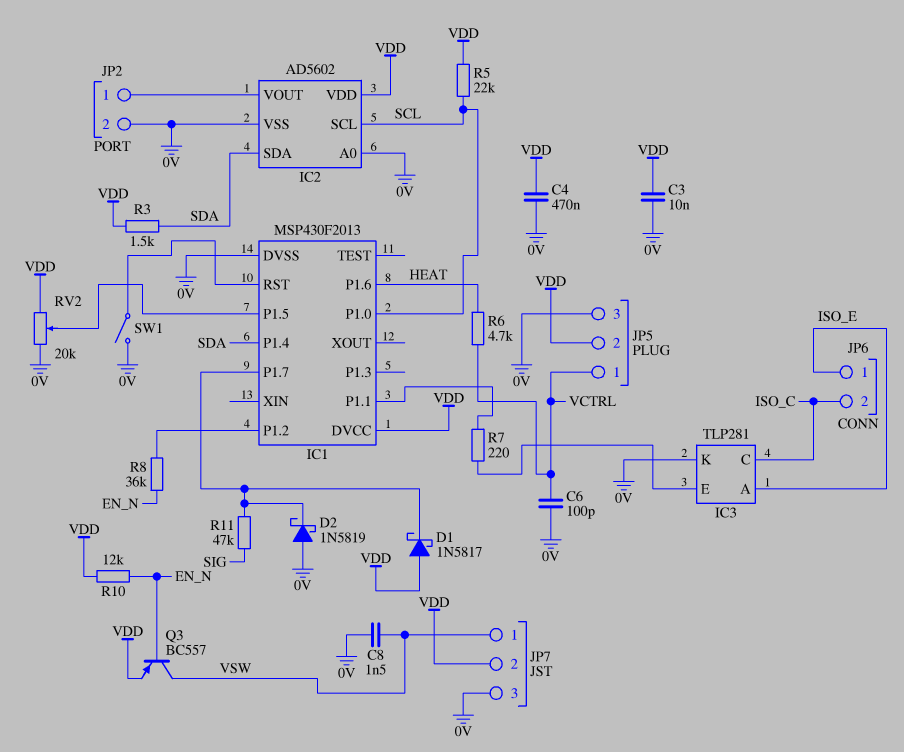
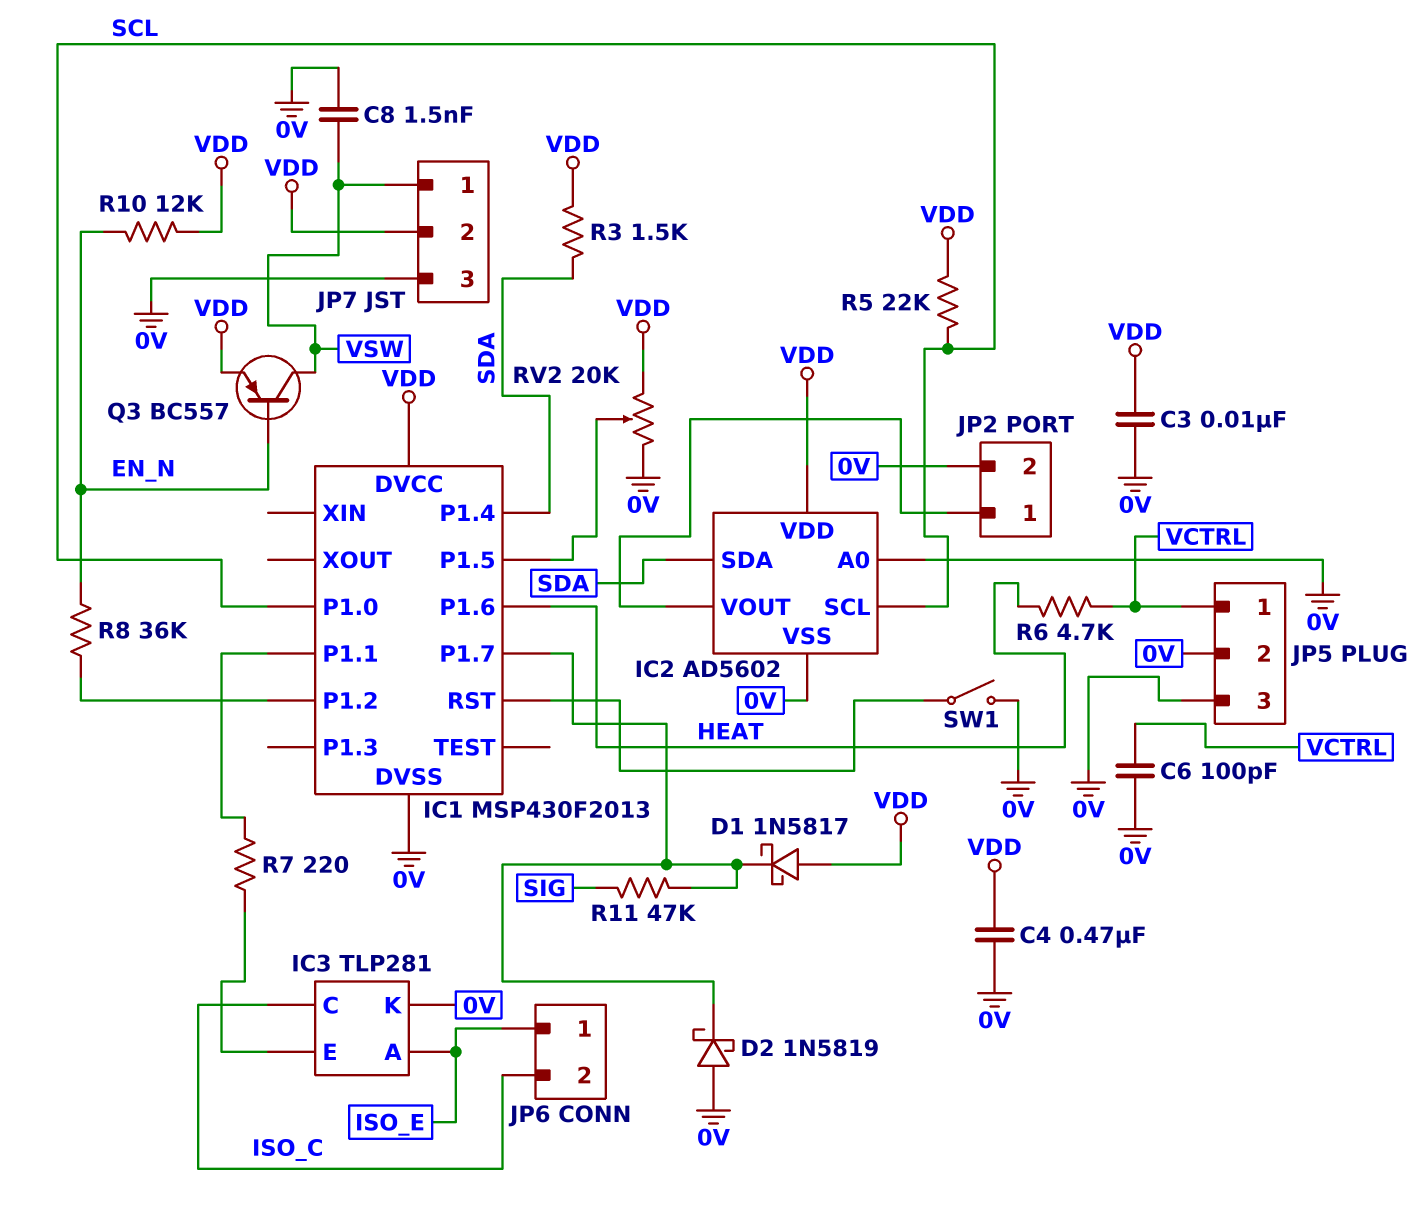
JP5 pin 2: VDD -> 0V

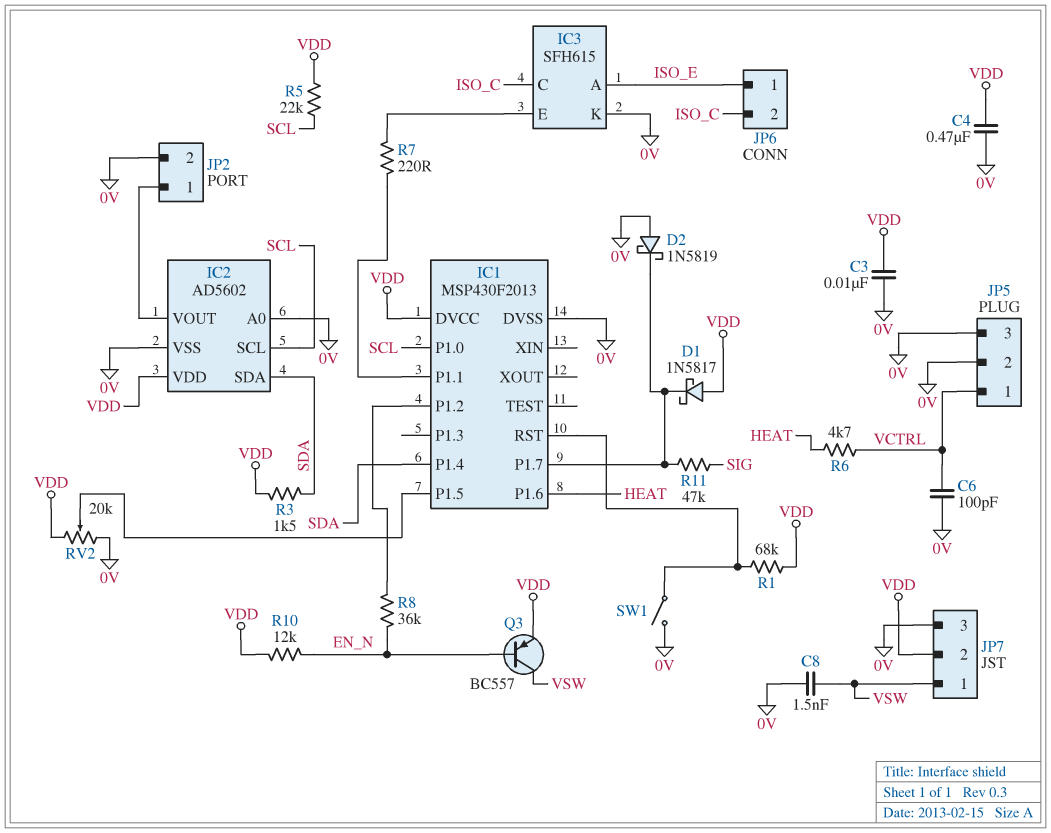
IC3: TLP281 -> SFH615
R1: none -> 68k (IC1/RST, VDD)

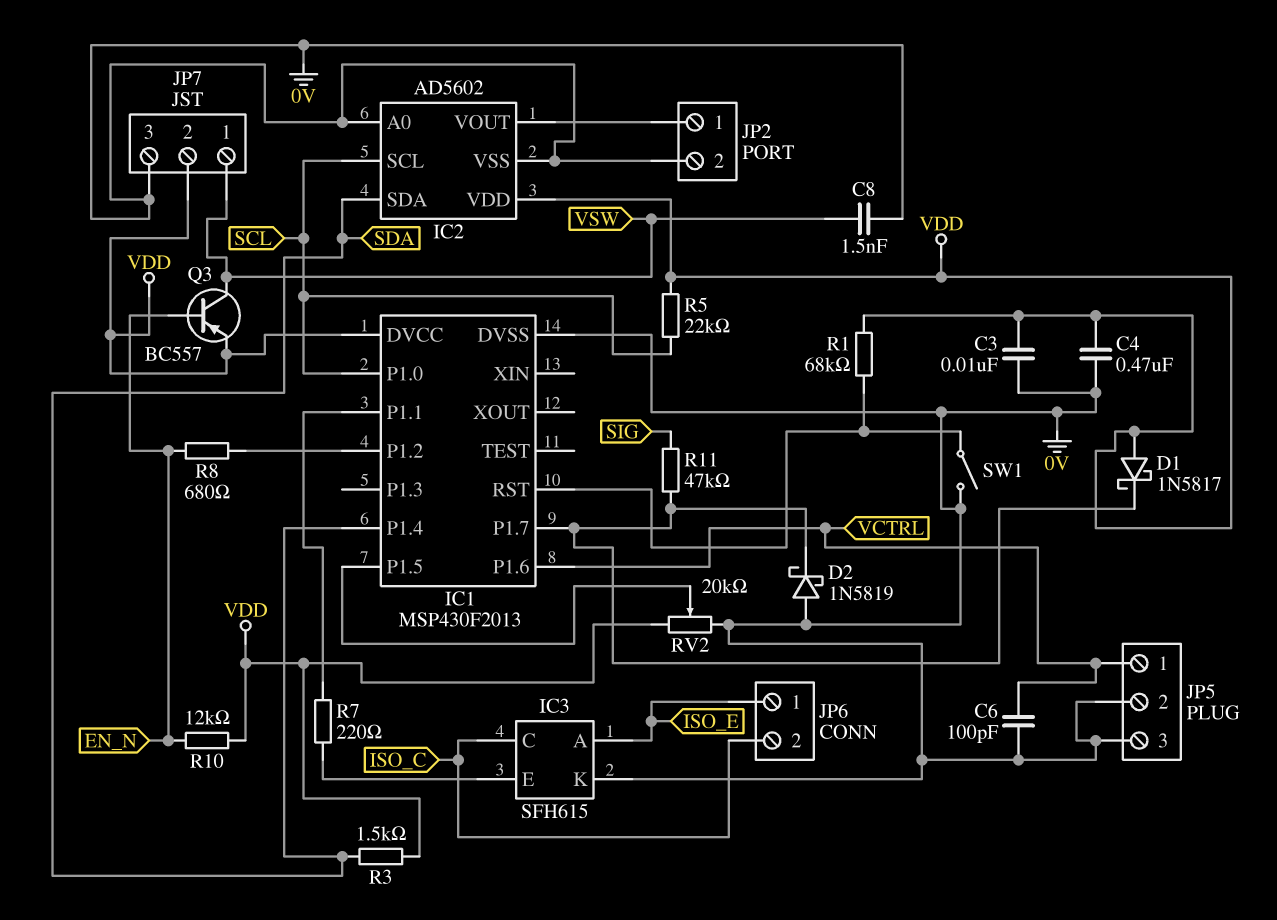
IC1 pin P1.6: HEAT -> VCTRL
R6: 4.7k (HEAT, VCTRL) -> none
R8: 36k (EN_N, IC1/P1.2) -> 680 (EN_N, IC1/P1.2)

